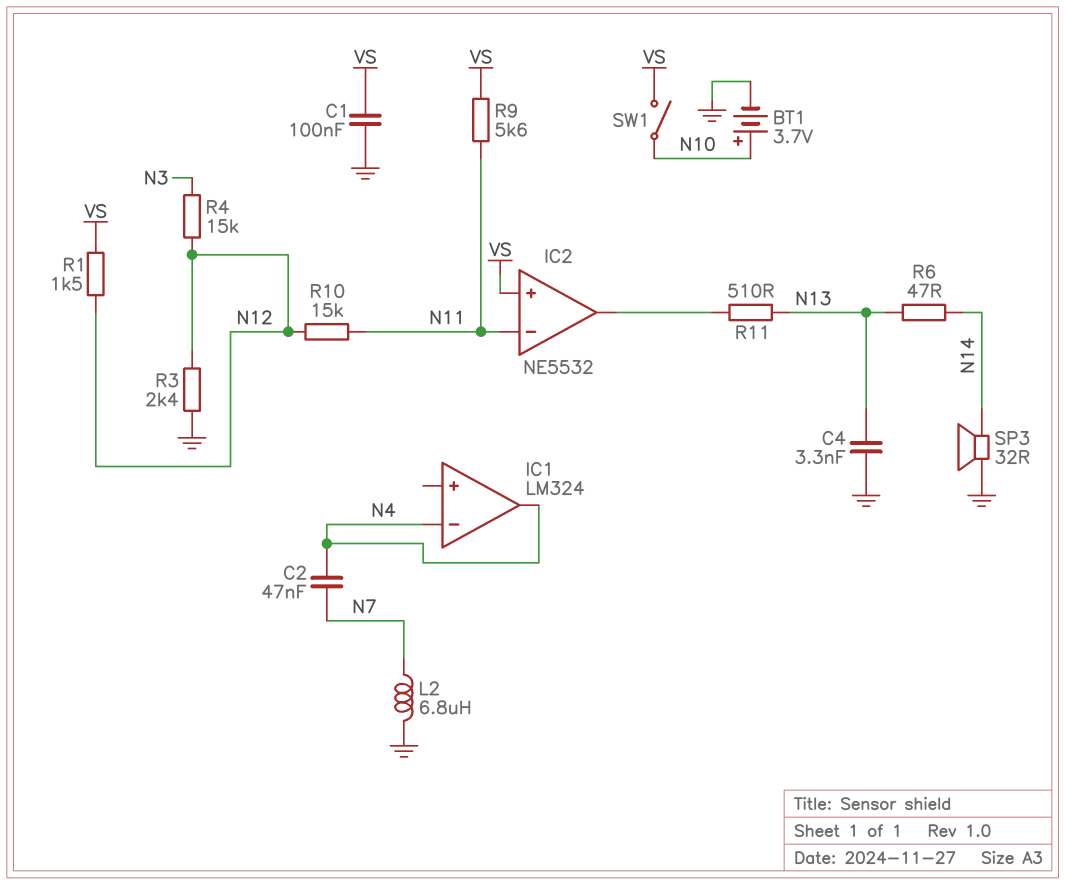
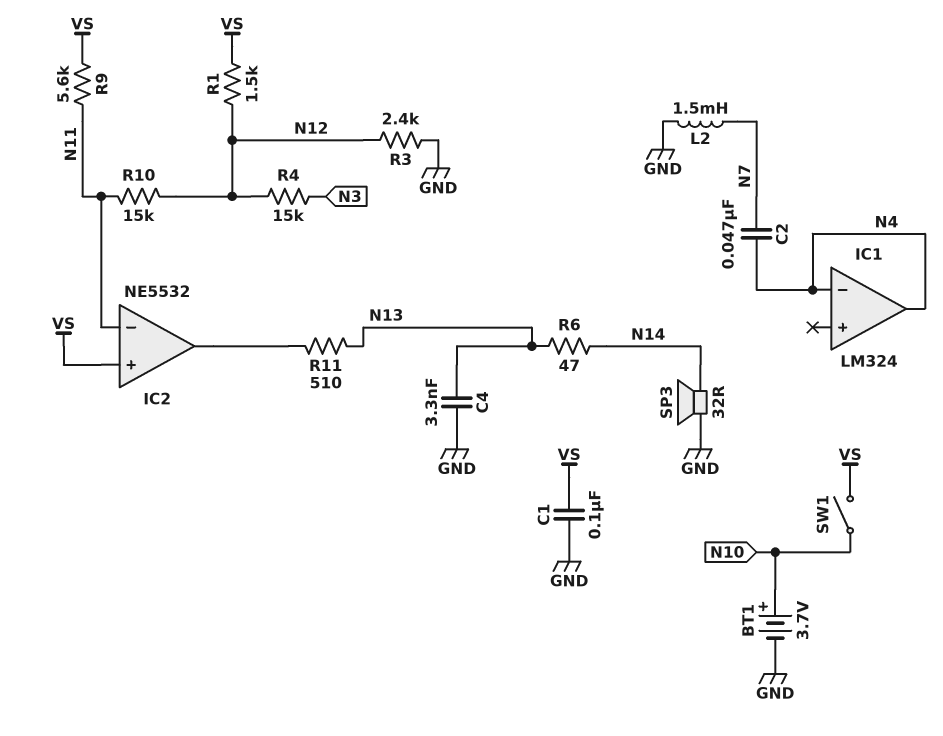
L2: 6.8uH (GND, N7) -> 1.5mH (GND, N7)

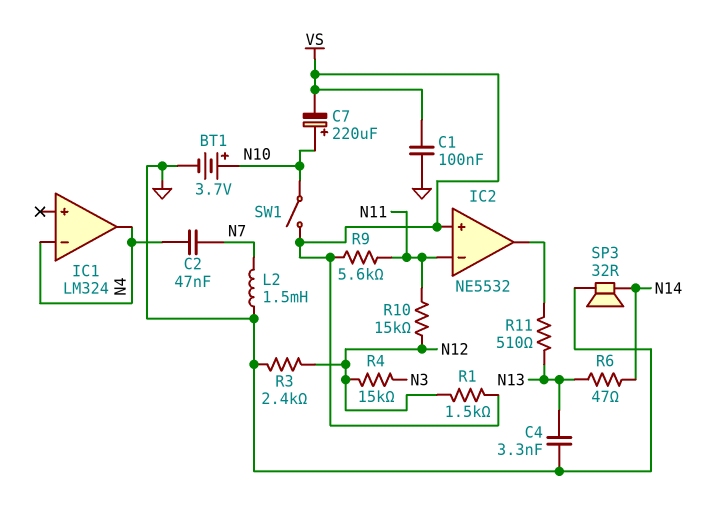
C7: none -> 220uF (plus N10, minus VS)

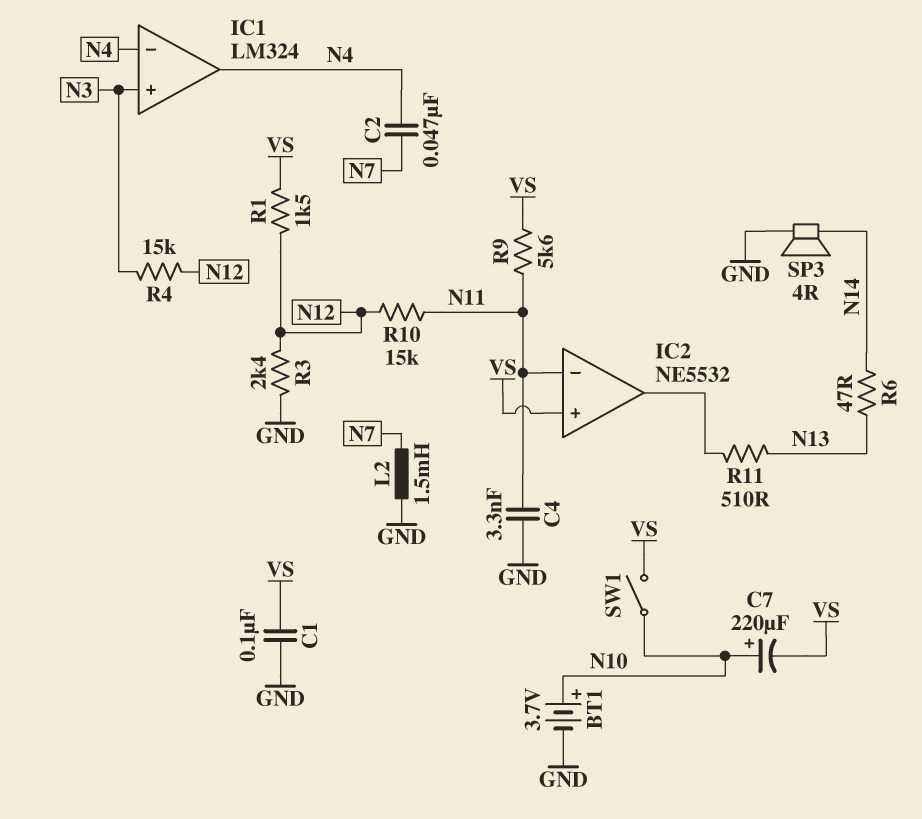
C4: 3.3nF (GND, N13) -> 3.3nF (GND, N11)
IC1 pin in+: none -> N3
SP3: speaker 32R (GND, N14) -> speaker 4R (GND, N14)

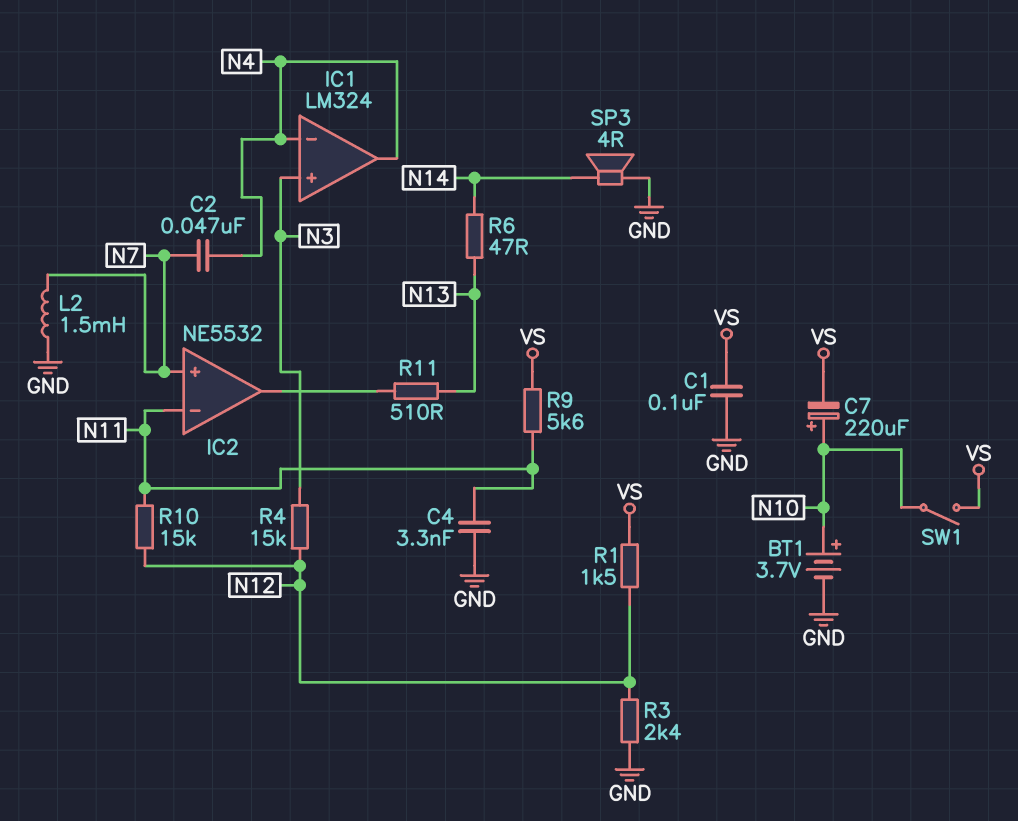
IC2 pin in+: VS -> N7

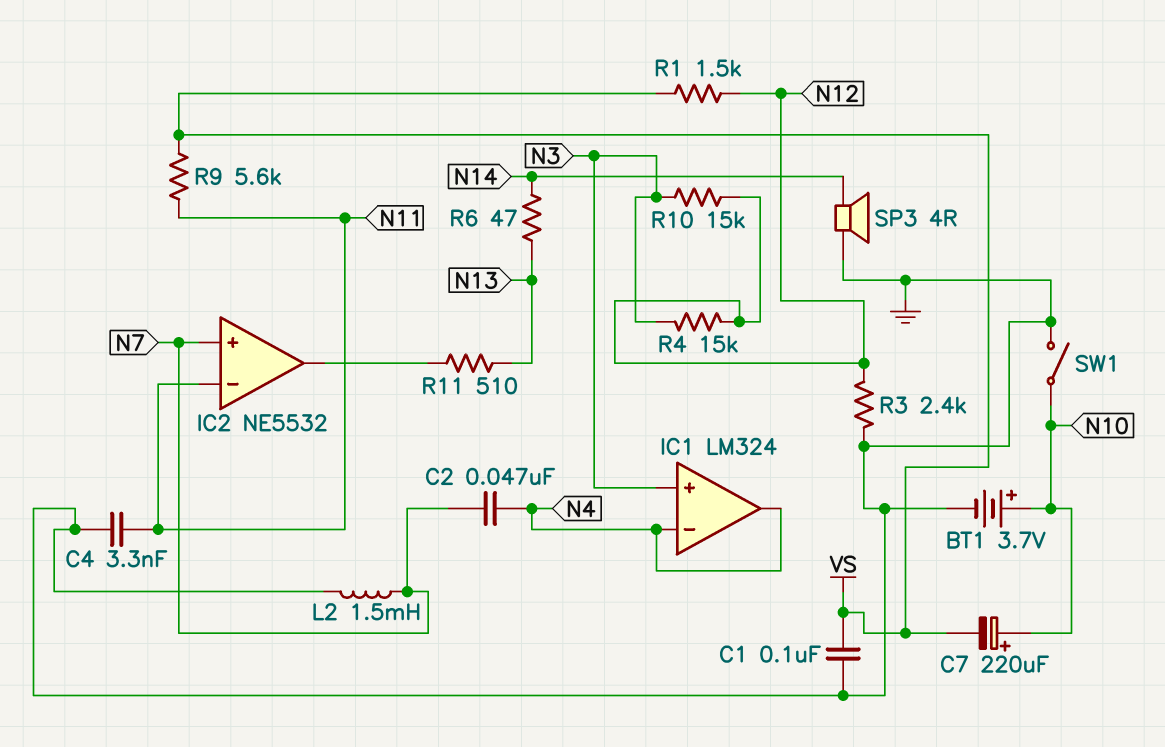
R10: 15k (N11, N12) -> 15k (N3, N12)
SW1: switch (N10, VS) -> switch (GND, N10)

